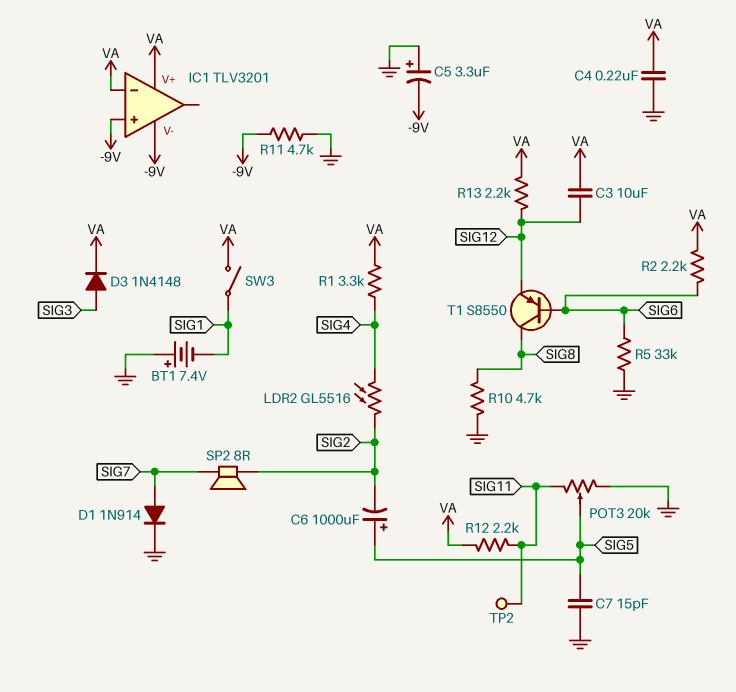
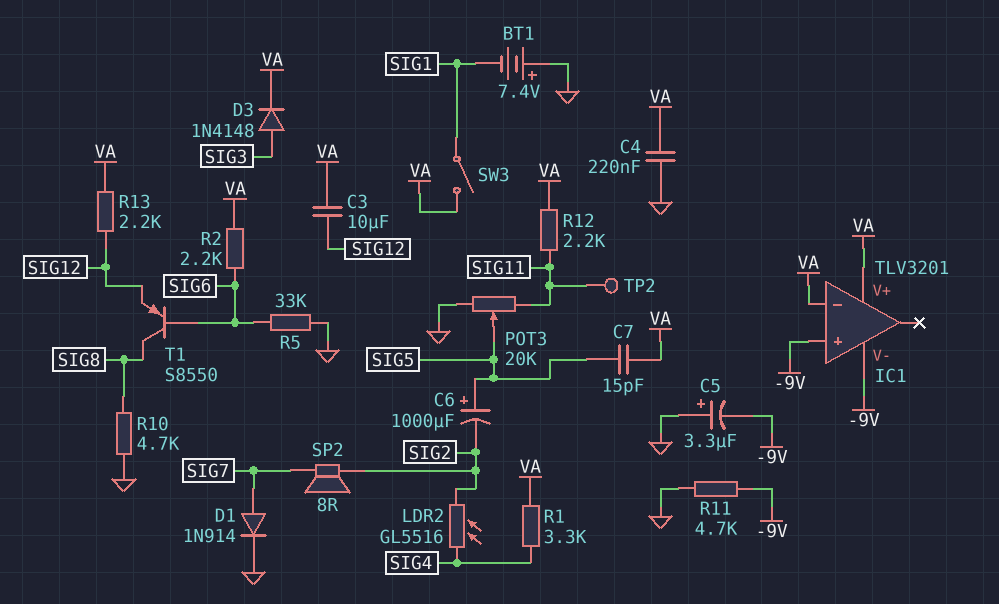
C7: 15pF (GND, SIG5) -> 15pF (SIG5, VA)

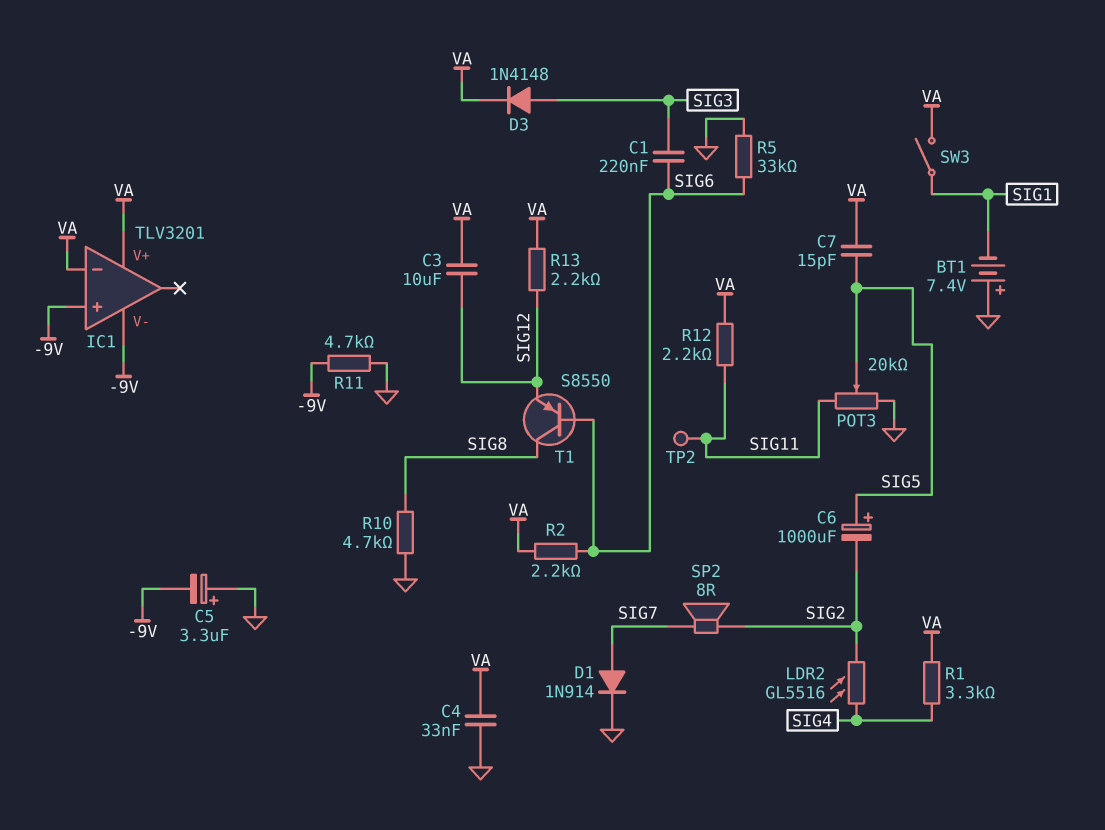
C1: none -> 220nF (SIG3, SIG6)
C4: 220nF (GND, VA) -> 33nF (GND, VA)

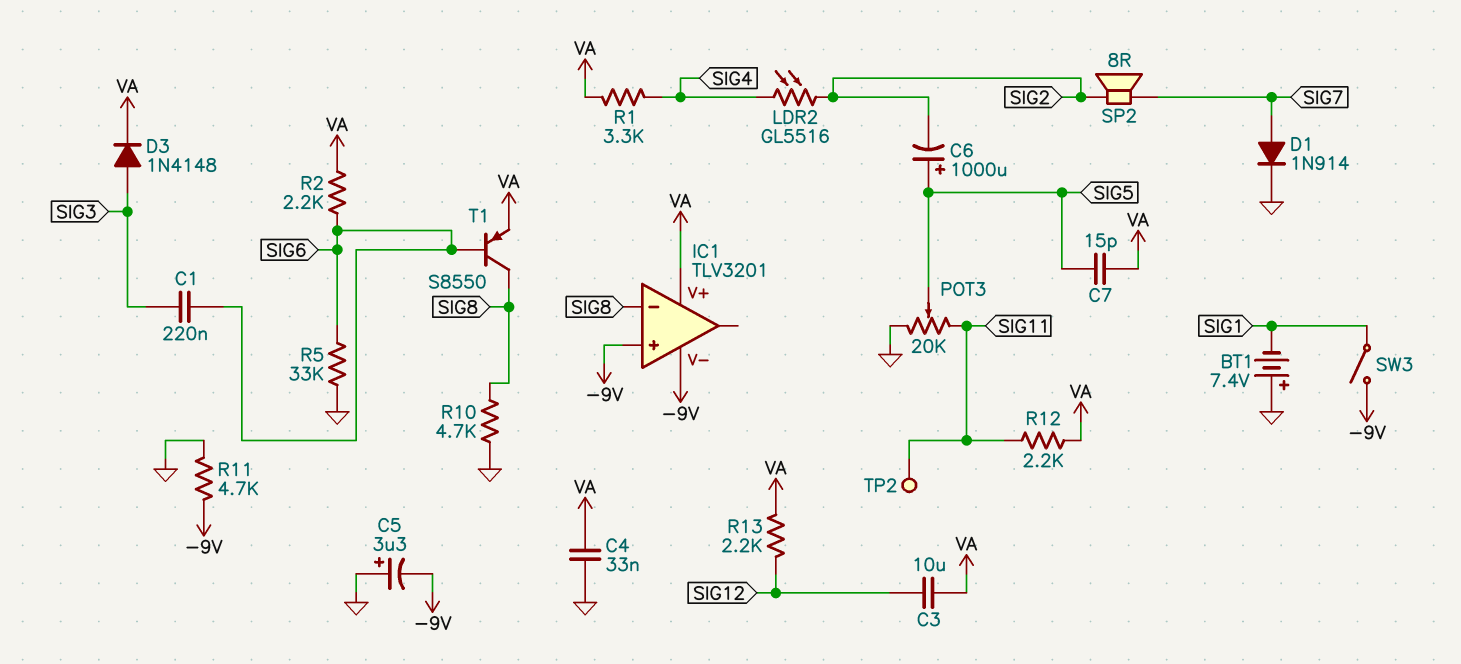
IC1 pin in-: VA -> SIG8
SW3: switch (SIG1, VA) -> switch (-9V, SIG1)
T1: PNP S8550 (B SIG6, C SIG8, E SIG12) -> PNP S8550 (B SIG6, C SIG8, E VA)

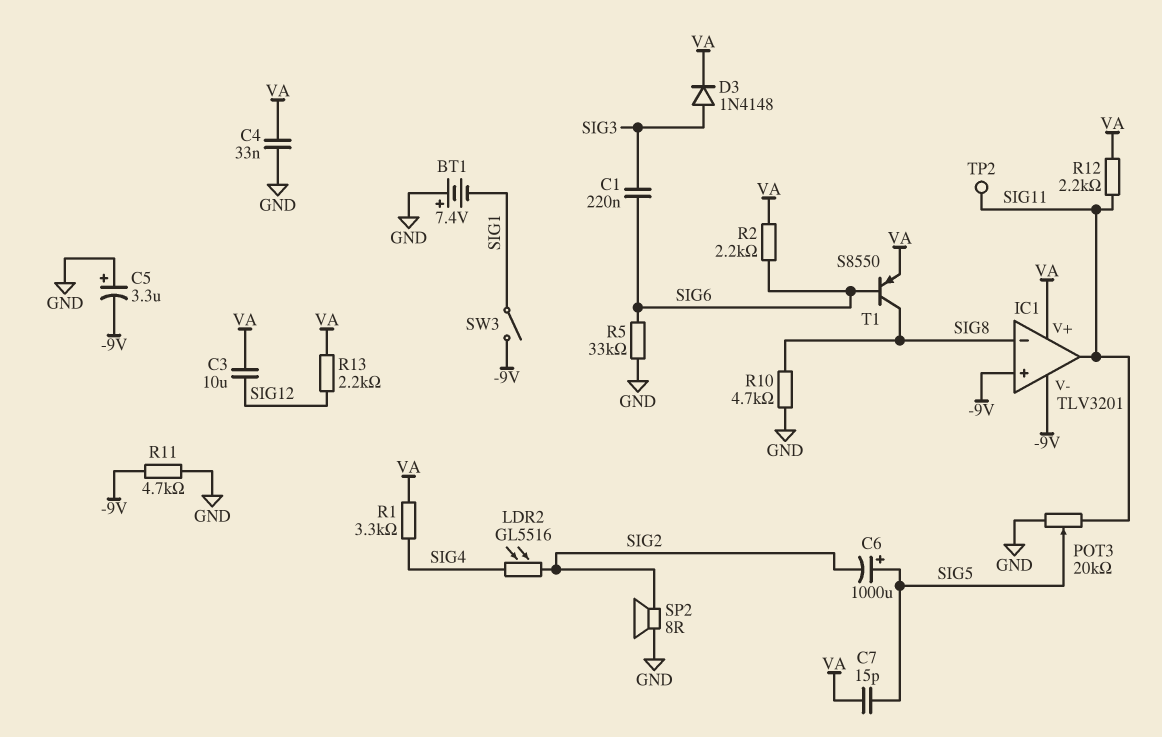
D1: diode 1N914 (A SIG7, K GND) -> none
IC1 pin out: none -> SIG11
SP2: speaker 8R (SIG2, SIG7) -> speaker 8R (GND, SIG2)

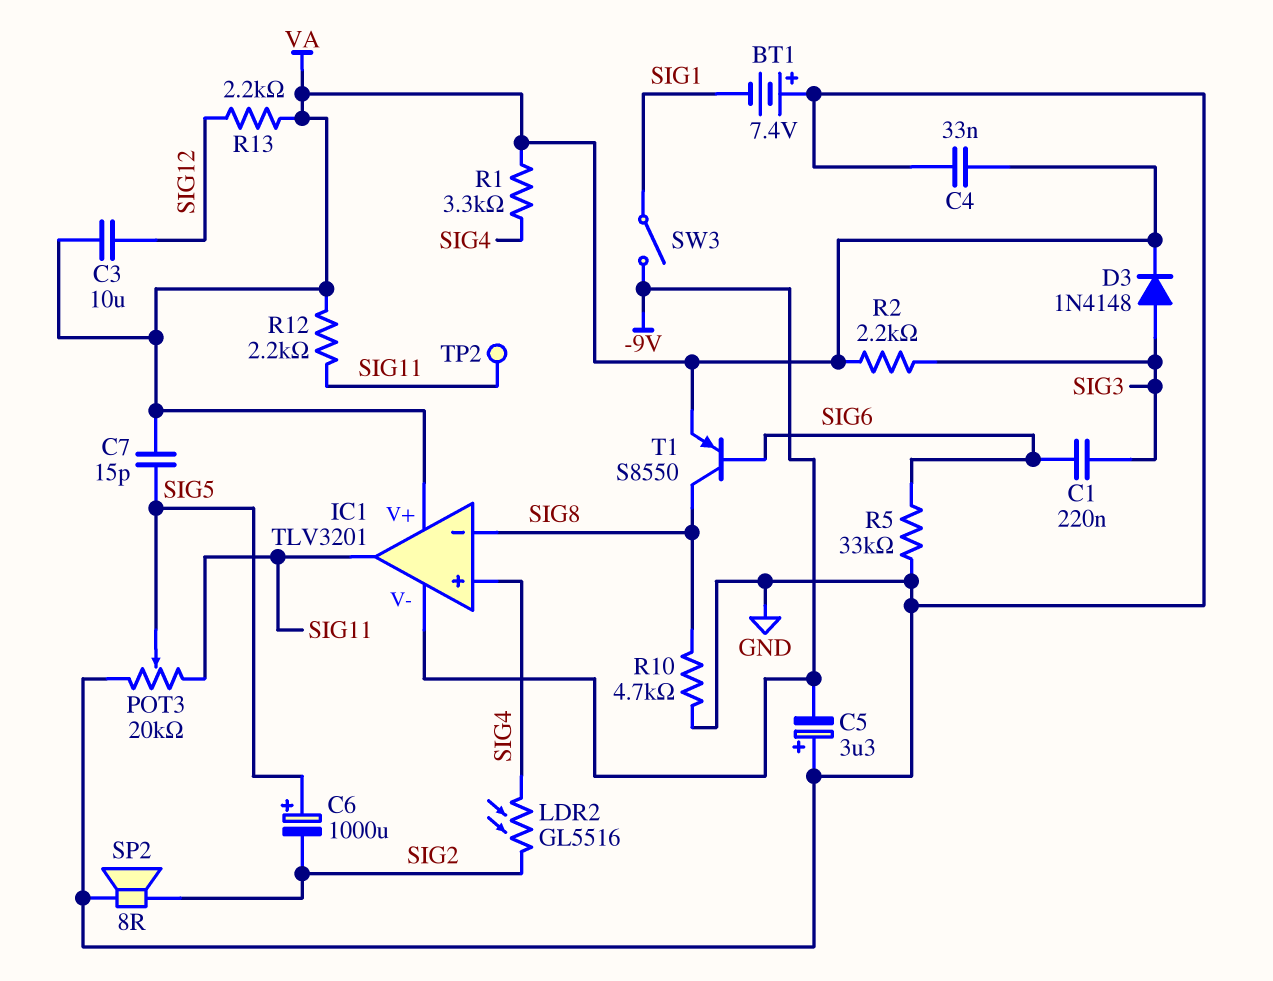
IC1 pin in+: -9V -> SIG4
R2: 2.2k (SIG6, VA) -> 2.2k (SIG3, VA)
R11: 4.7k (-9V, GND) -> none

